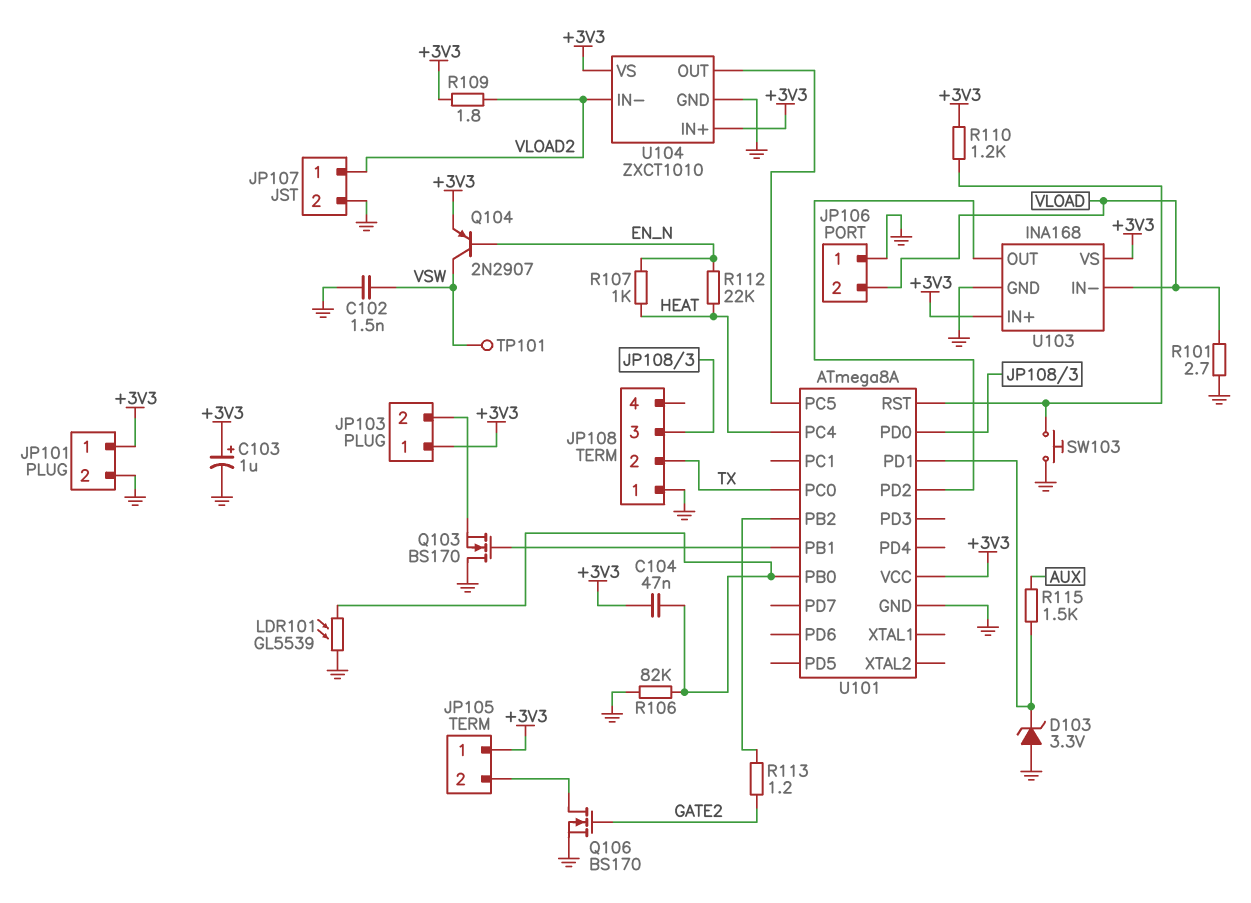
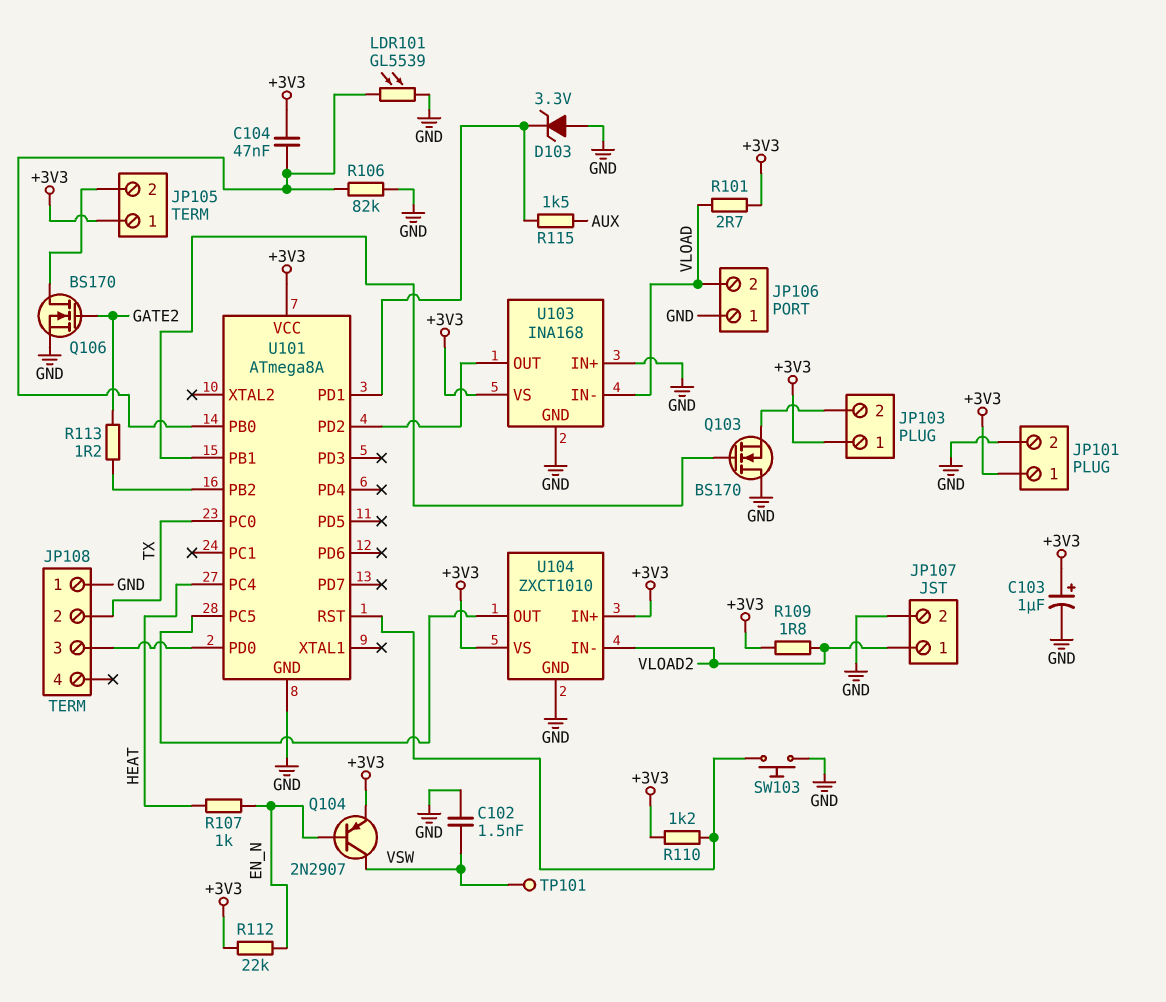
R101: 2.7 (GND, VLOAD) -> 2.7 (+3V3, VLOAD)
R112: 22k (EN_N, HEAT) -> 22k (+3V3, EN_N)
U103 pin IN+: +3V3 -> GND

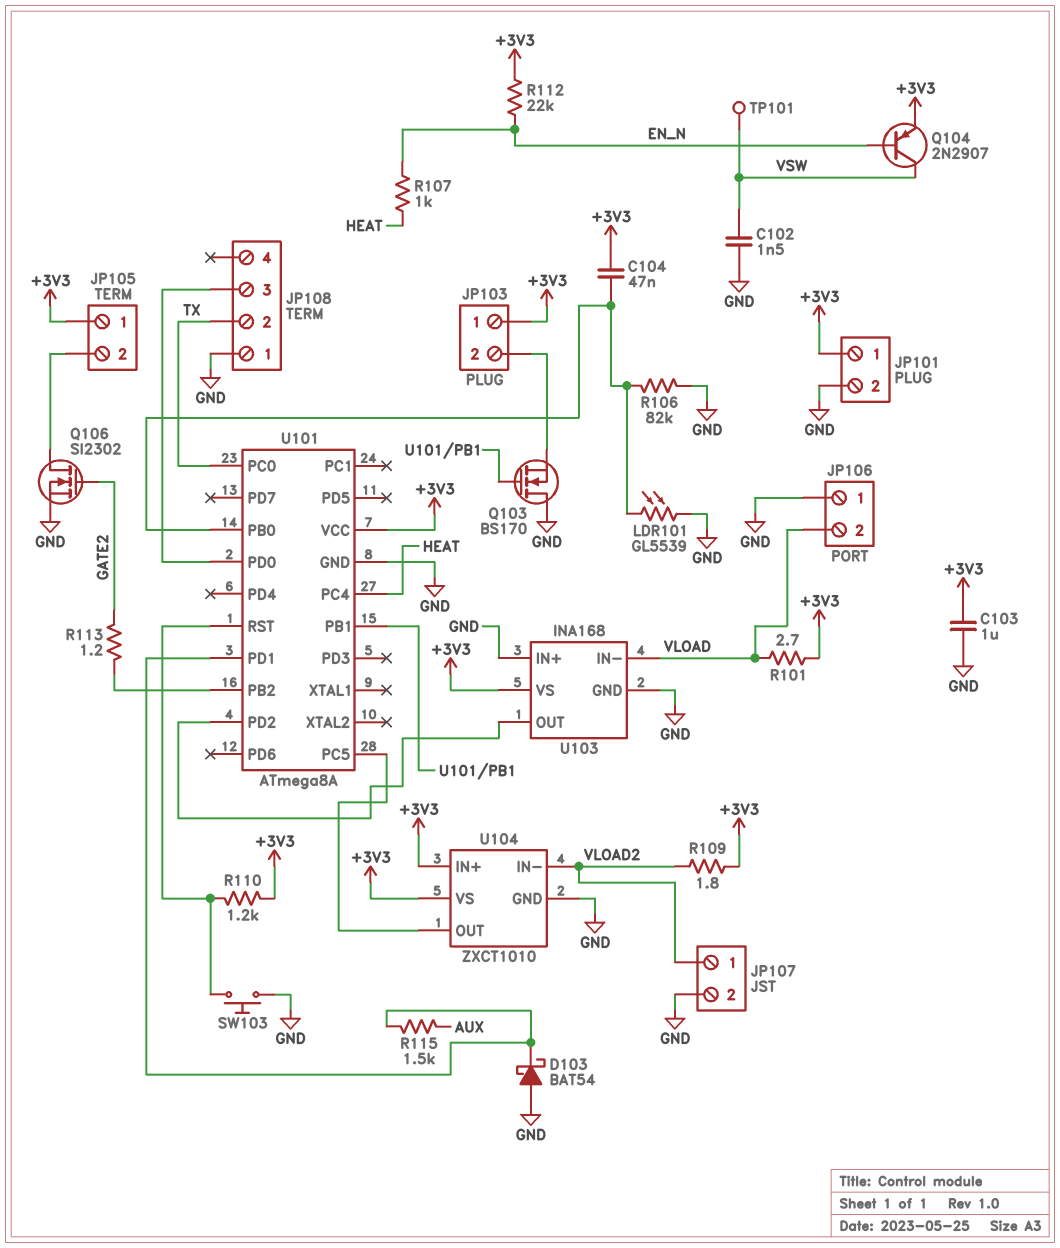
C103: 1uF (plus +3V3, minus GND) -> 1uF (+3V3, GND)
D103: zener 3.3V (A GND, K U101/PD1) -> schottky BAT54 (A GND, K U101/PD1)
Q106: NMOS BS170 (G GATE2, D JP105/2, S GND) -> NMOS SI2302 (G GATE2, D JP105/2, S GND)

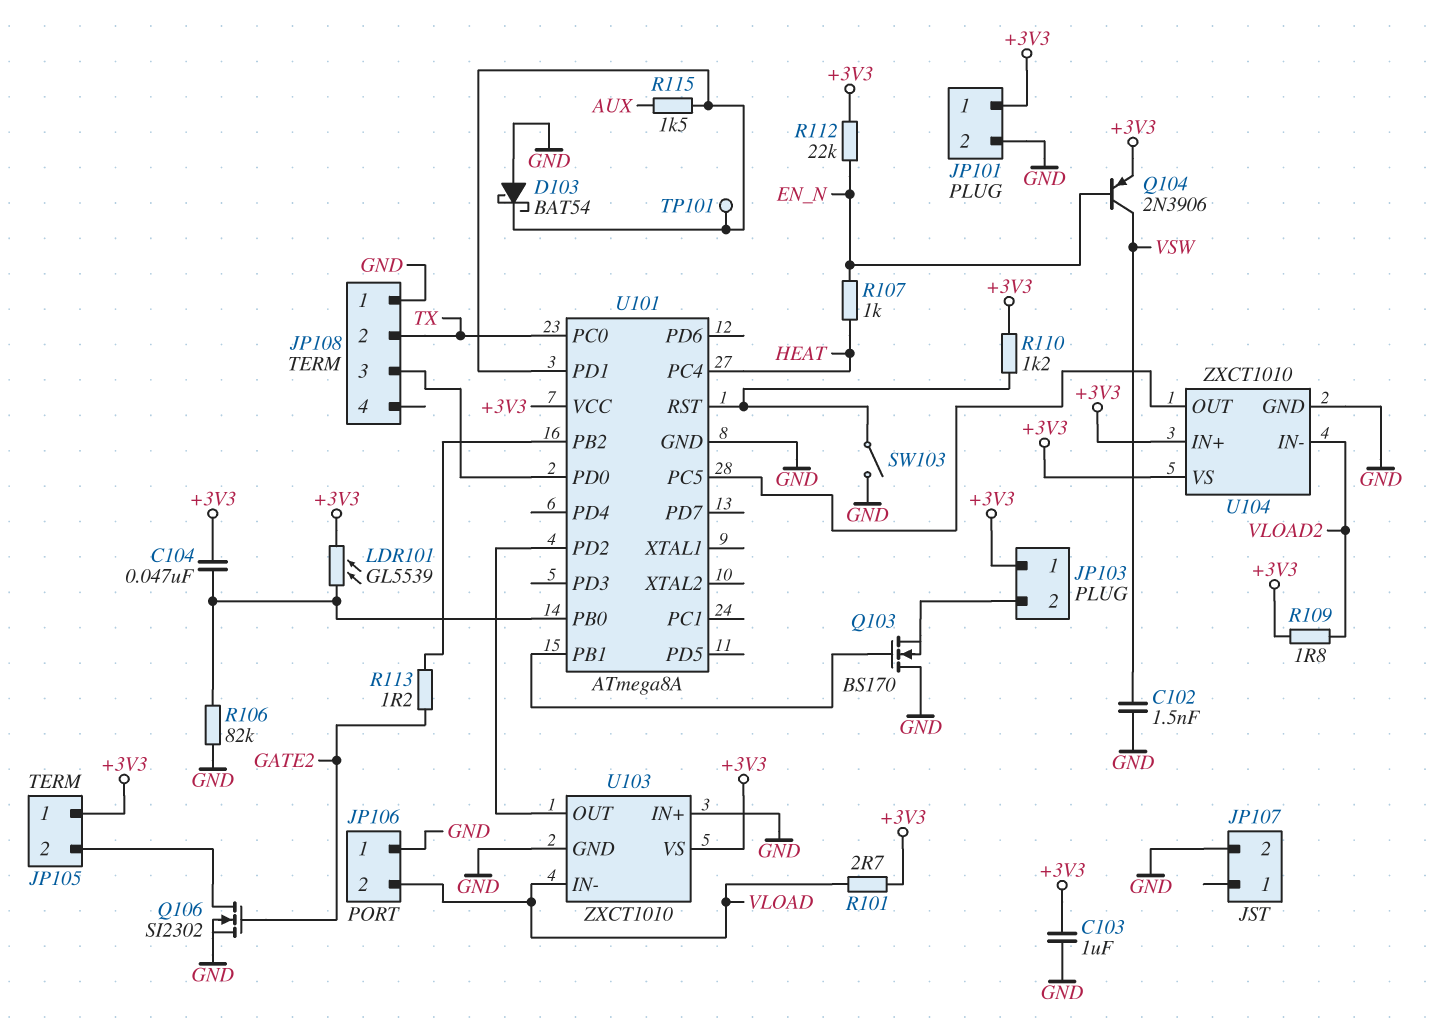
JP107 pin 1: VLOAD2 -> none
LDR101: GL5539 (GND, U101/PB0) -> GL5539 (+3V3, U101/PB0)
Q104: PNP 2N2907 (B EN_N, C VSW, E +3V3) -> PNP 2N3906 (B EN_N, C VSW, E +3V3)
SW103: button (GND, U101/RST) -> switch (GND, U101/RST)
TP101: test point (VSW) -> test point (U101/PD1)
U103: INA168 -> ZXCT1010

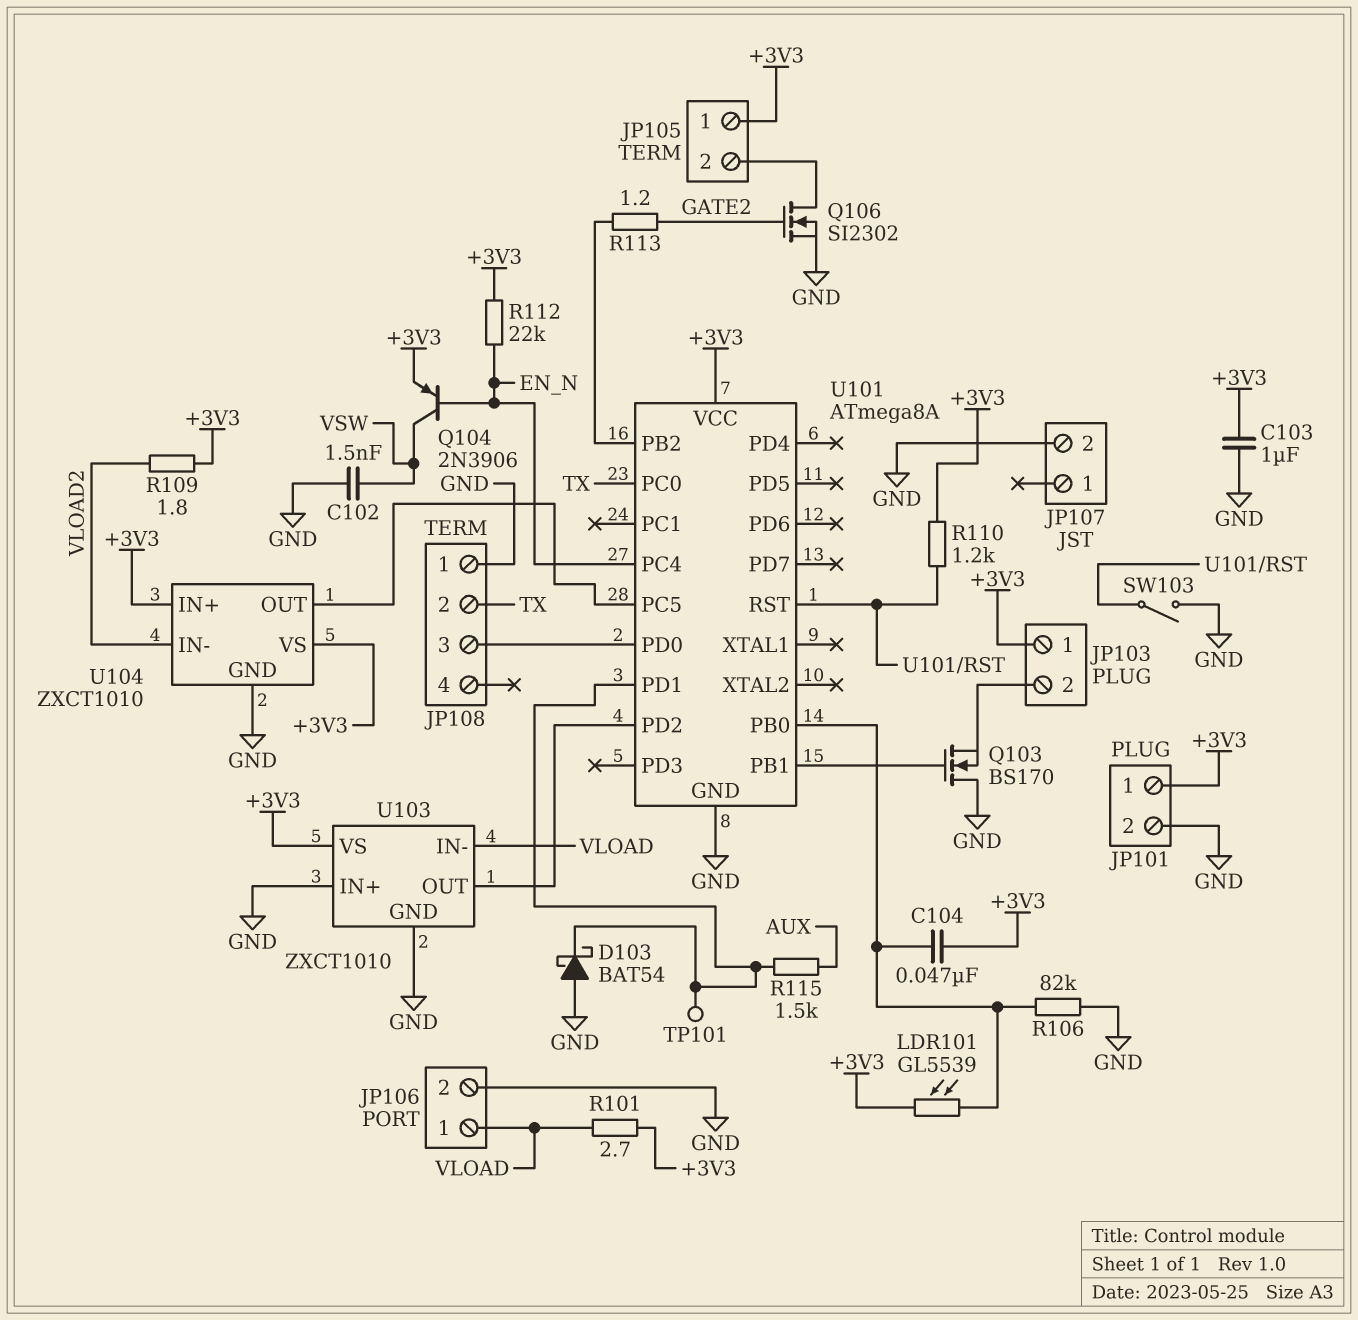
JP106 pin 1: GND -> VLOAD
JP106 pin 2: VLOAD -> GND
R107: 1k (EN_N, HEAT) -> none
U101 pin PC4: HEAT -> EN_N

